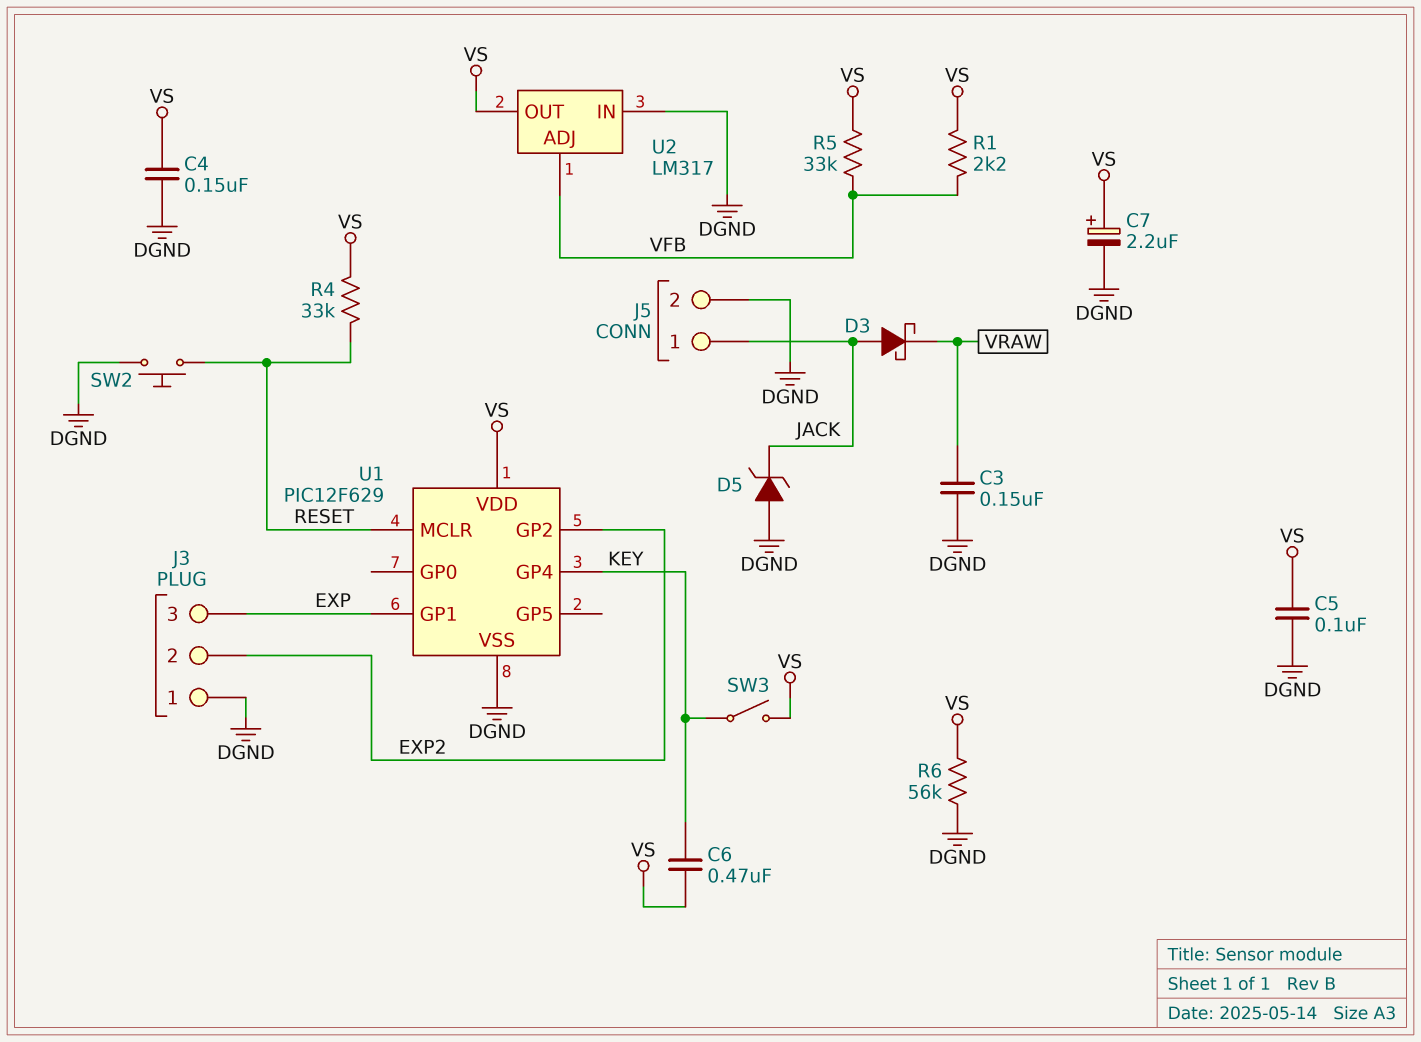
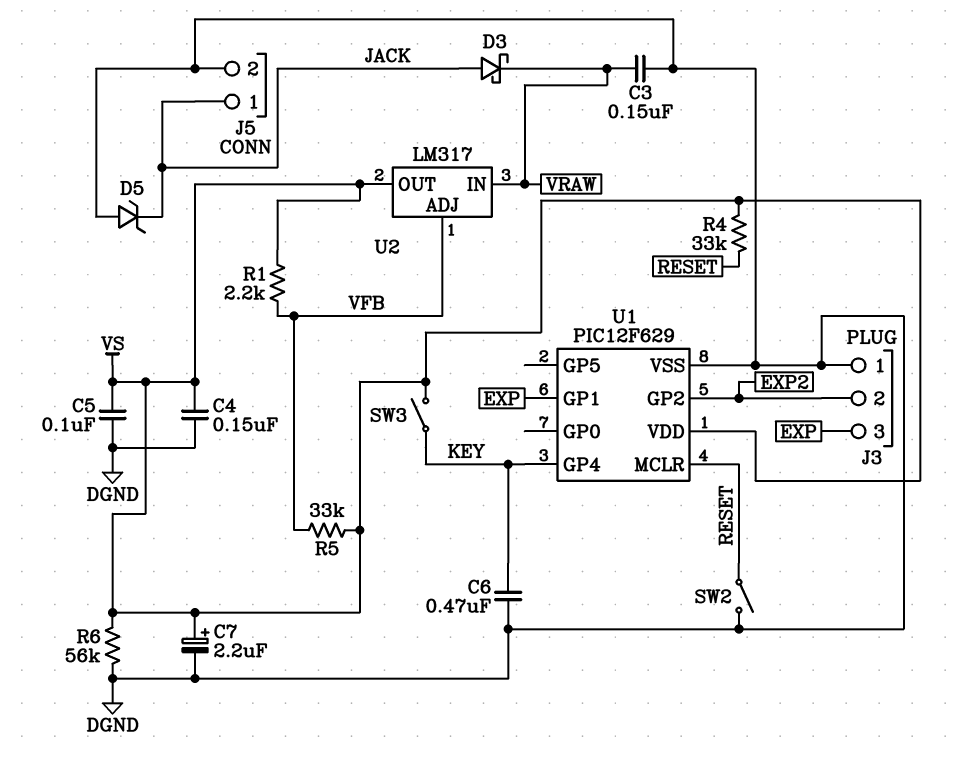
C6: 470nF (KEY, VS) -> 470nF (DGND, KEY)
SW2: button (DGND, RESET) -> switch (DGND, RESET)
U2 pin IN: DGND -> VRAW

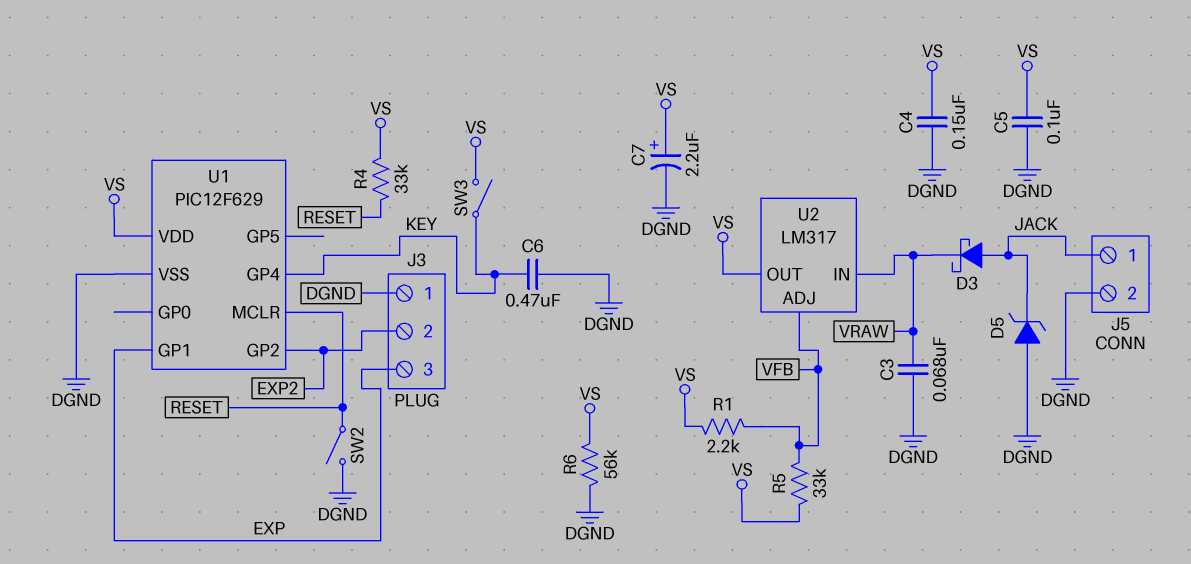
C3: 150nF (DGND, VRAW) -> 68nF (DGND, VRAW)

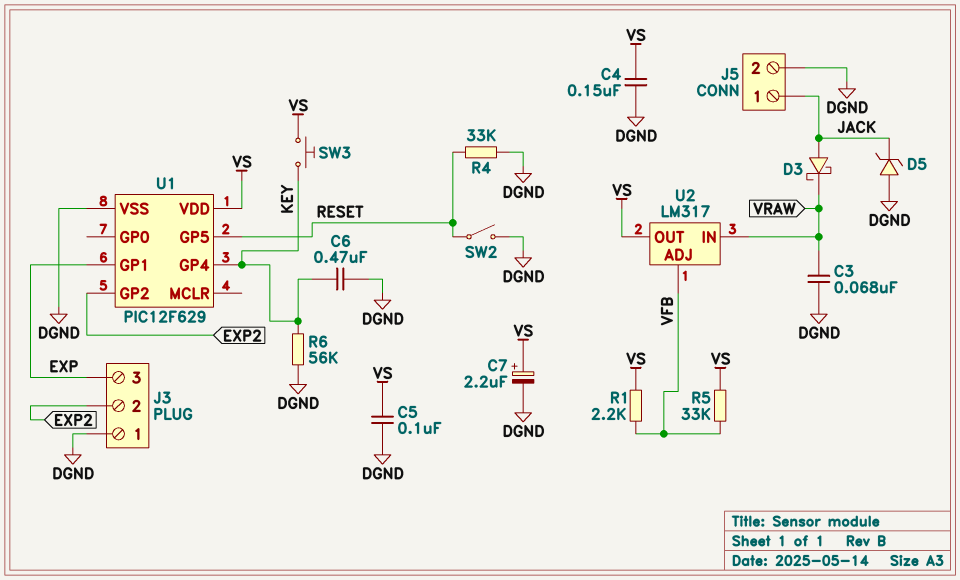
R4: 33k (RESET, VS) -> 33k (DGND, RESET)
R6: 56k (DGND, VS) -> 56k (DGND, KEY)
SW3: switch (KEY, VS) -> button (KEY, VS)
U1 pin GP5: none -> RESET
U1 pin MCLR: RESET -> none

